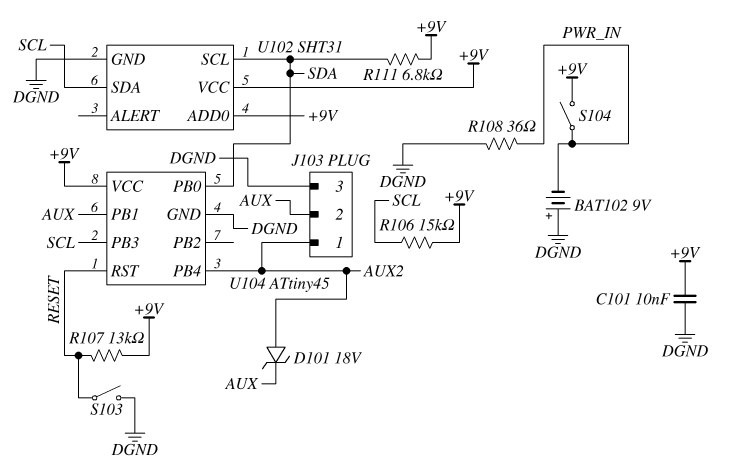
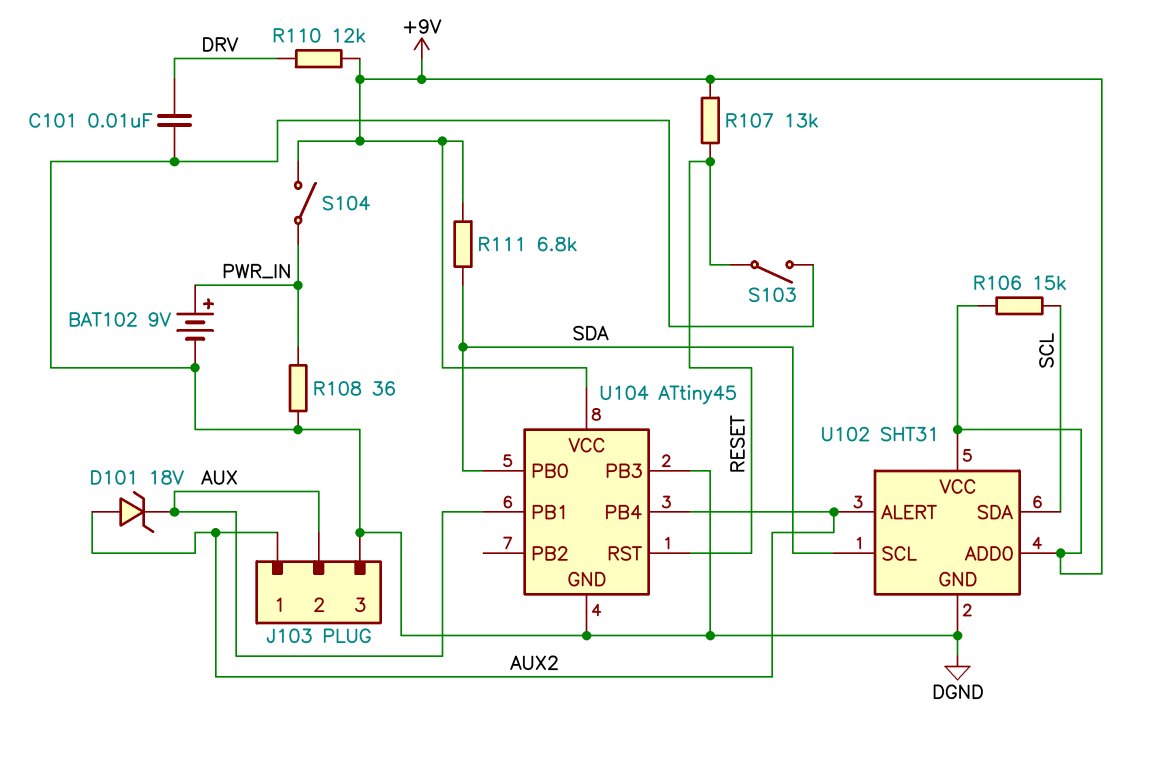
BAT102: 9V (plus DGND, minus PWR_IN) -> 9V (plus PWR_IN, minus DGND)
C101: 10nF (+9V, DGND) -> 10nF (DGND, DRV)
R110: none -> 12k (+9V, DRV)
U102 pin ALERT: none -> AUX2
U104 pin PB3: SCL -> DGND

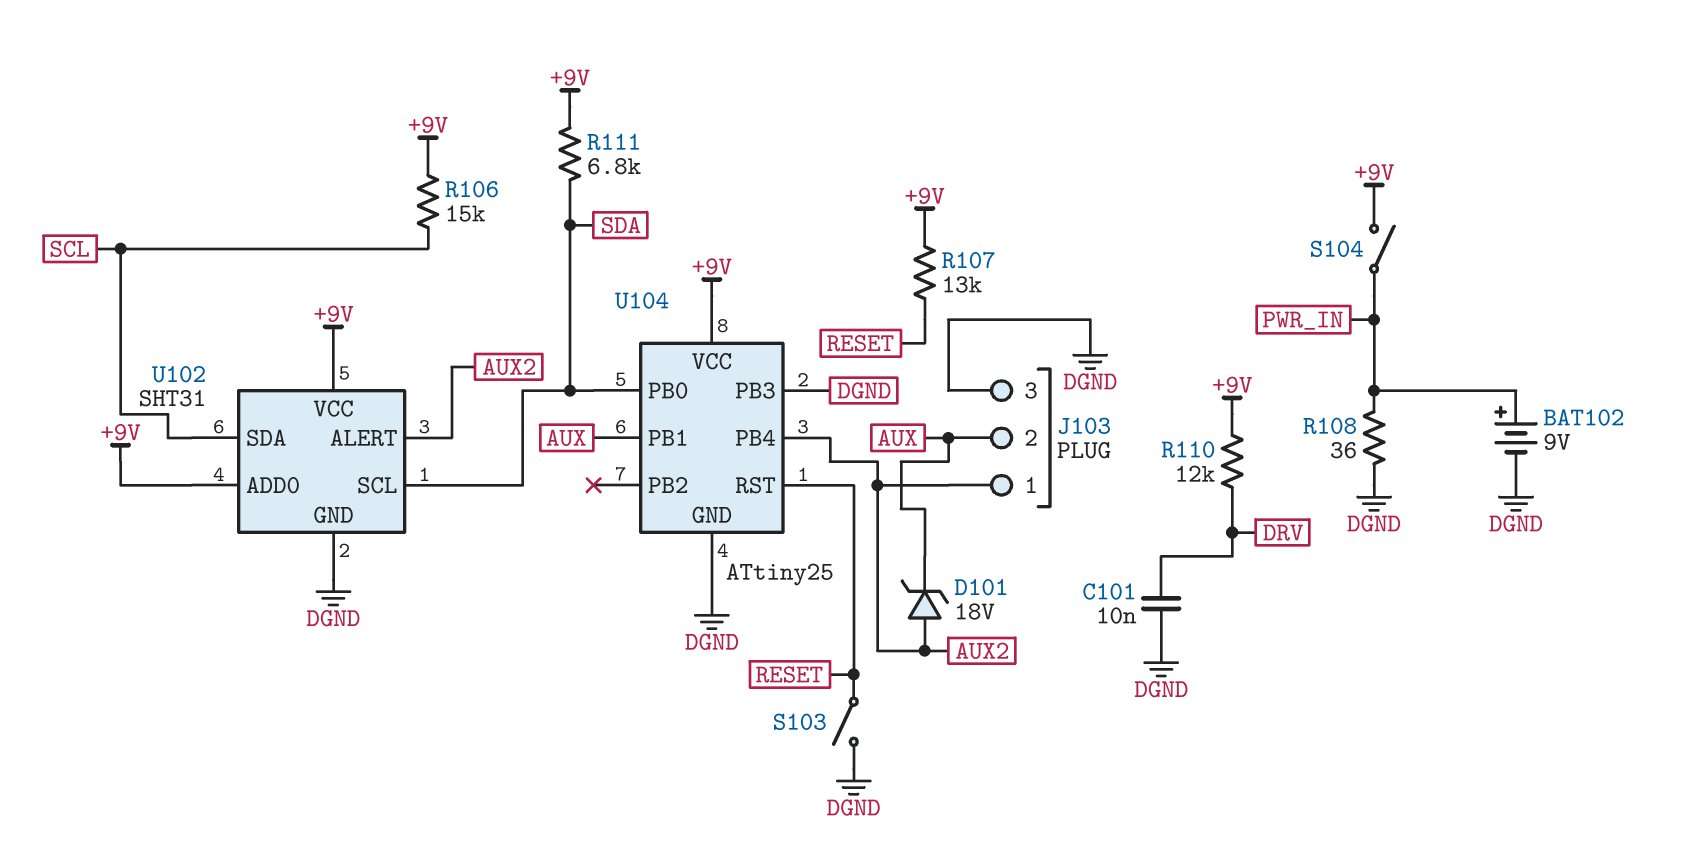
U104: ATtiny45 -> ATtiny25

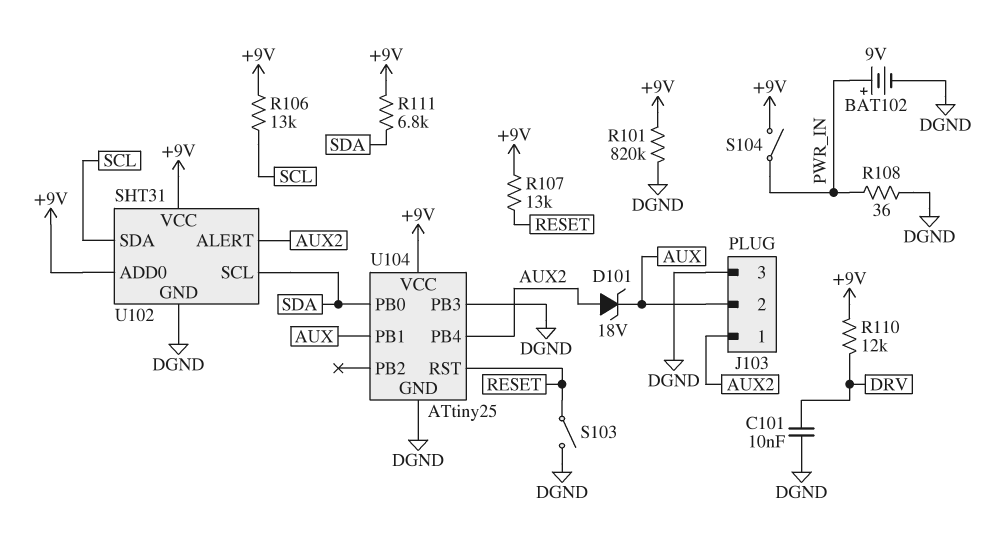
R101: none -> 820k (+9V, DGND)
R106: 15k (+9V, SCL) -> 13k (+9V, SCL)

